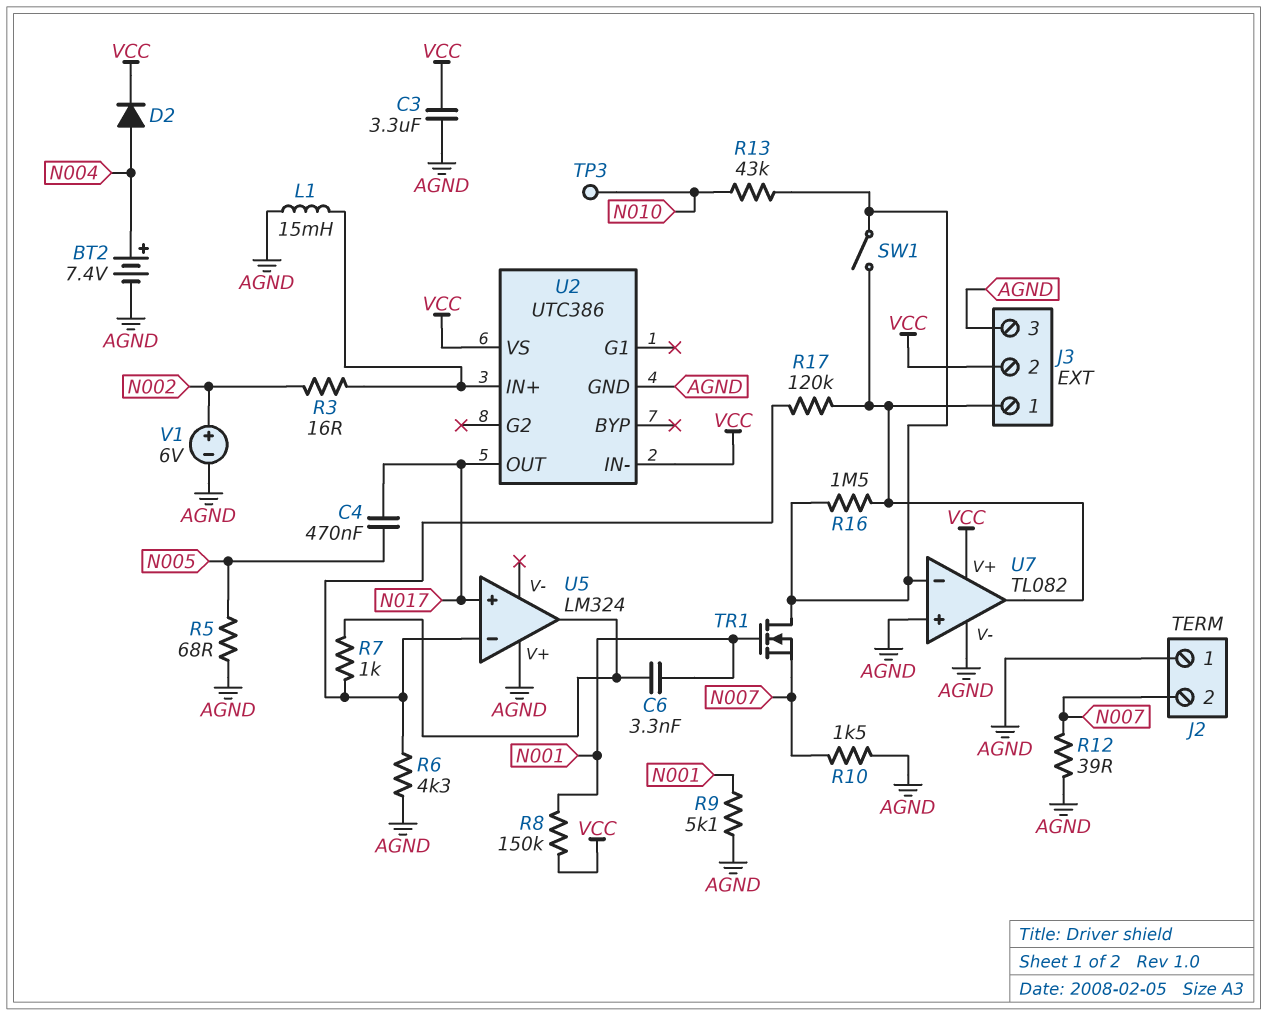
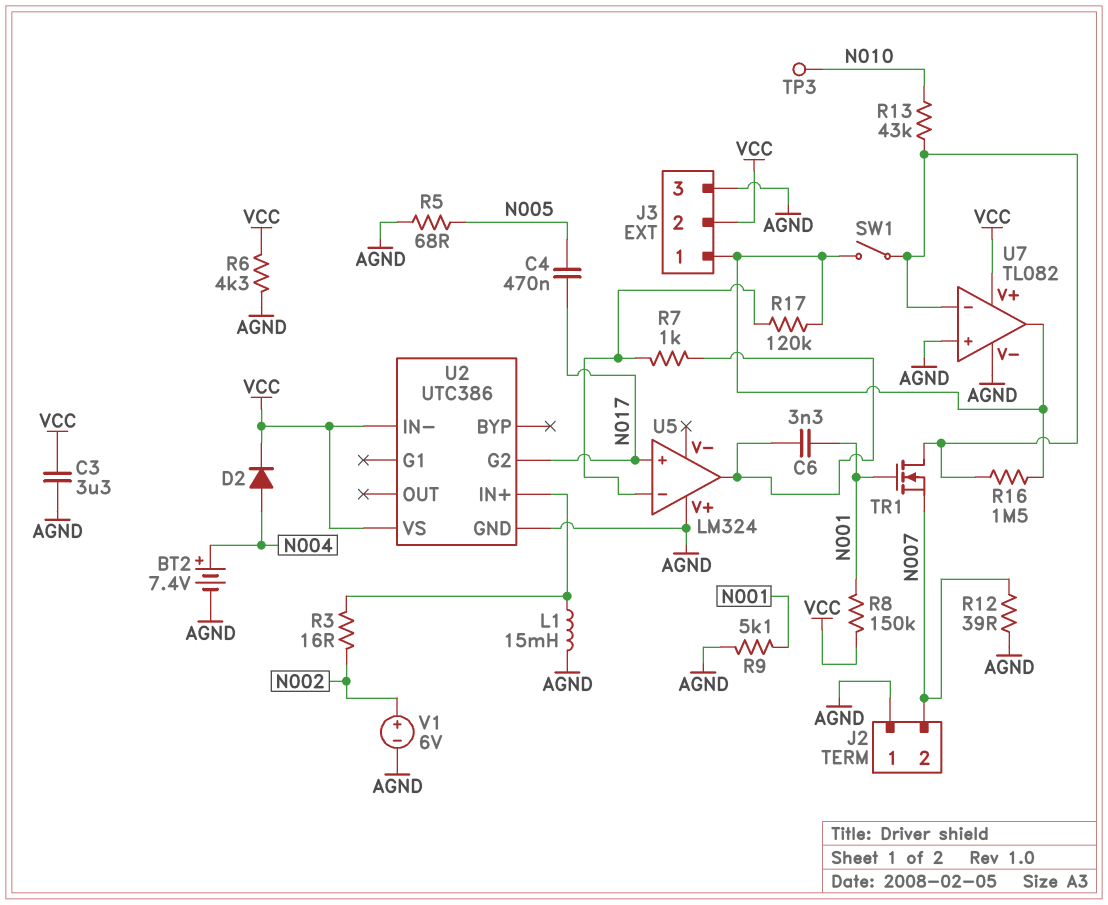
R6: 4.3k (AGND, U5/in-) -> 4.3k (AGND, VCC)
R10: 1.5k (AGND, N007) -> none
U2 pin G2: none -> N017
U2 pin OUT: N017 -> none

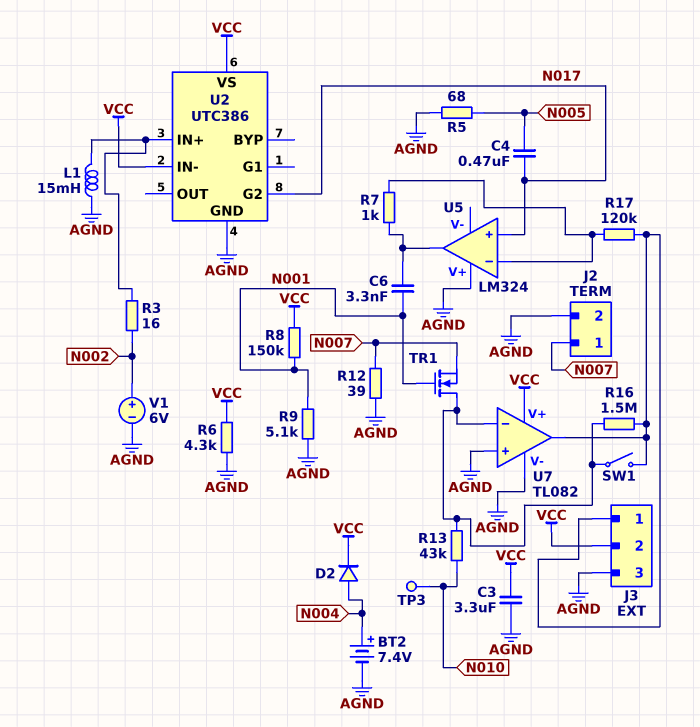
J2 pin 1: AGND -> N007
J2 pin 2: N007 -> AGND

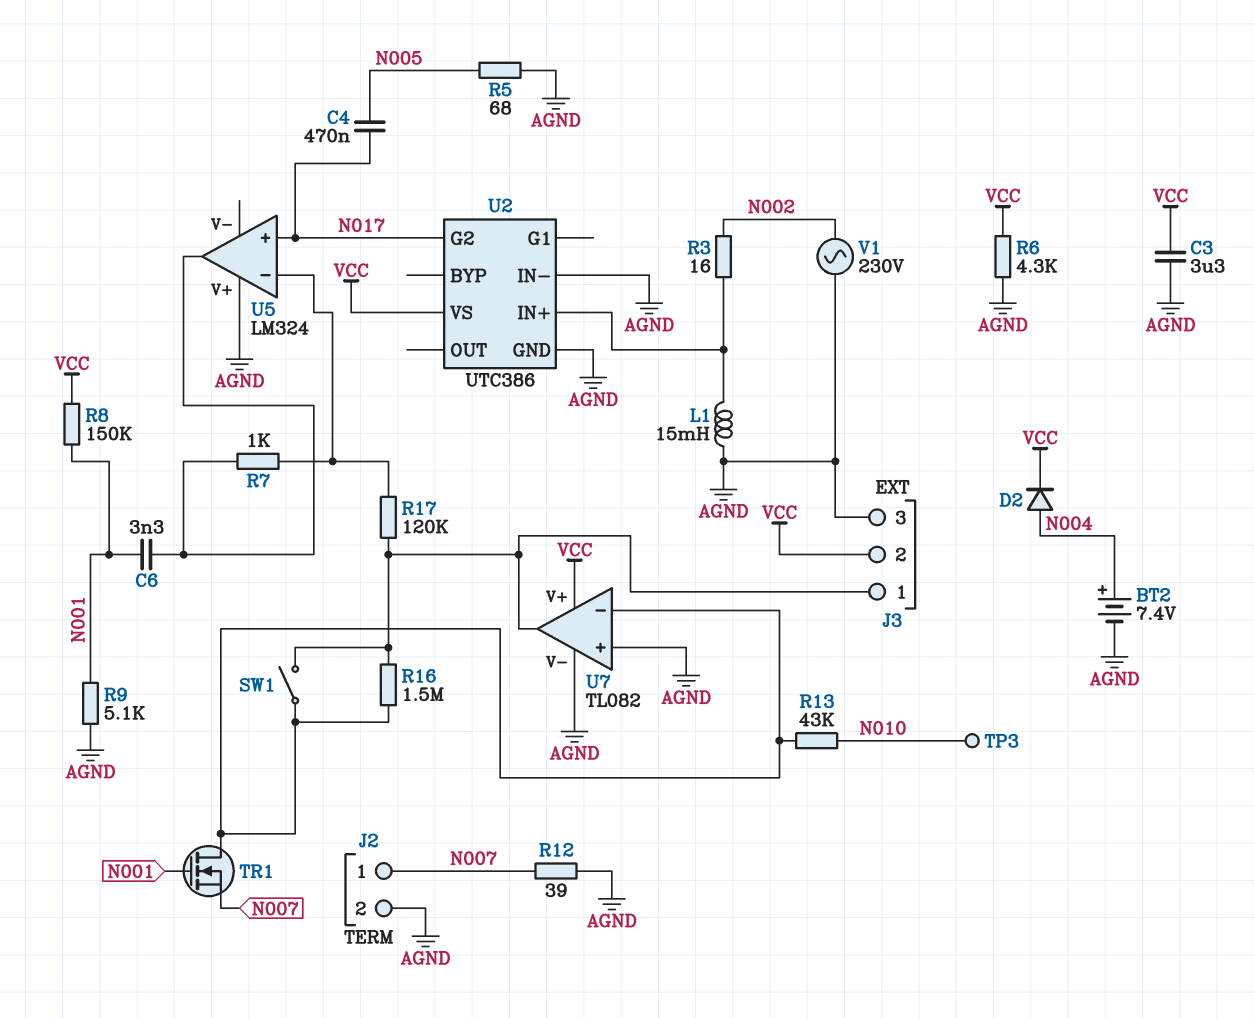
U2 pin IN-: VCC -> AGND
V1: 6V (plus N002, minus AGND) -> AC 230V (AGND, N002)

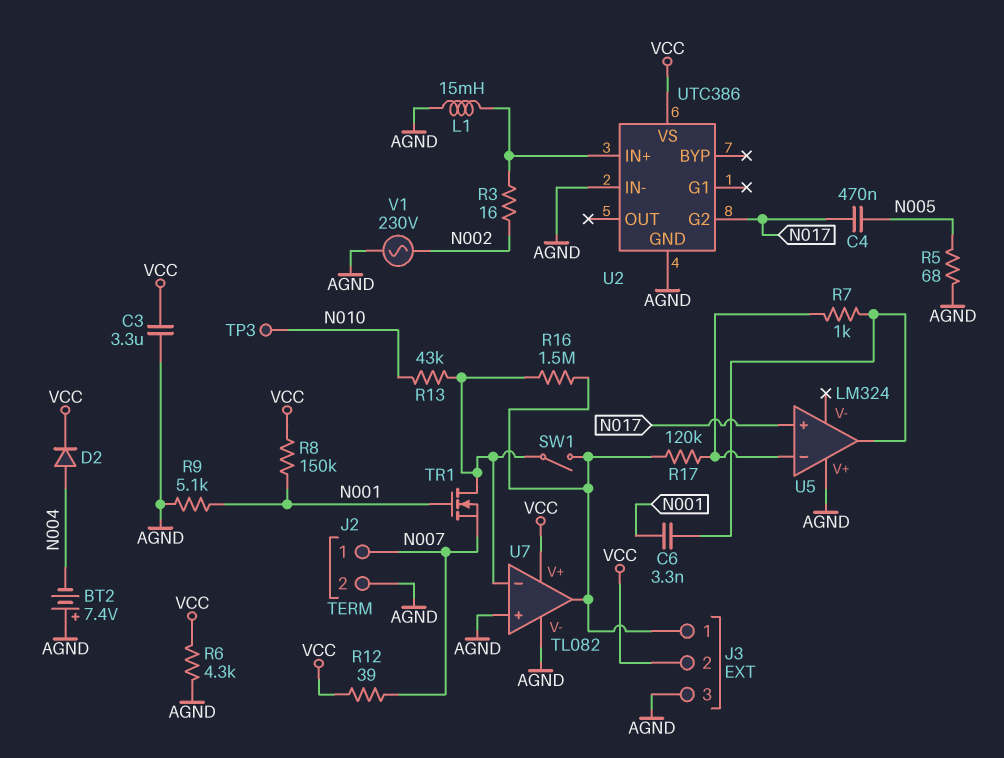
BT2: 7.4V (plus N004, minus AGND) -> 7.4V (plus AGND, minus N004)
R12: 39 (AGND, N007) -> 39 (N007, VCC)

